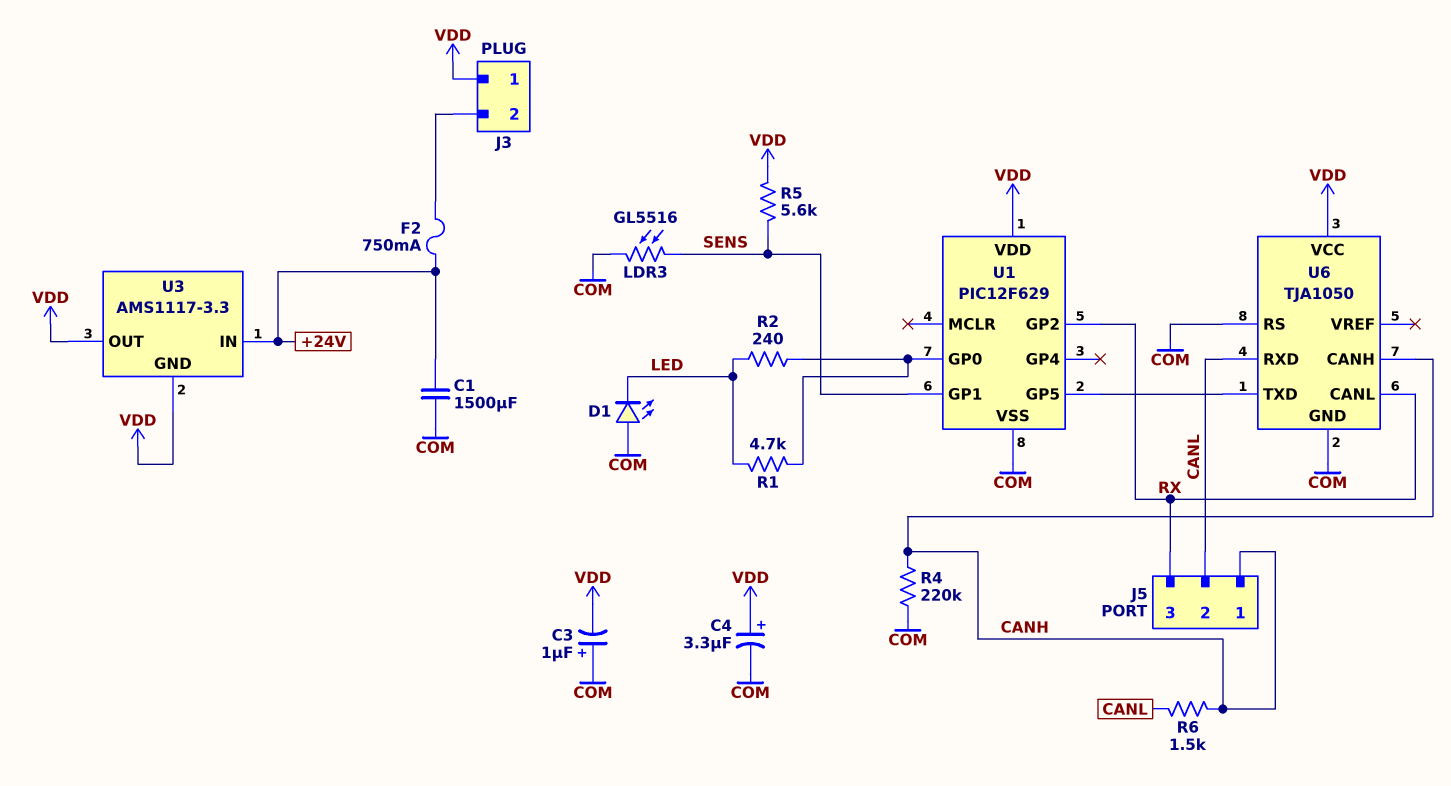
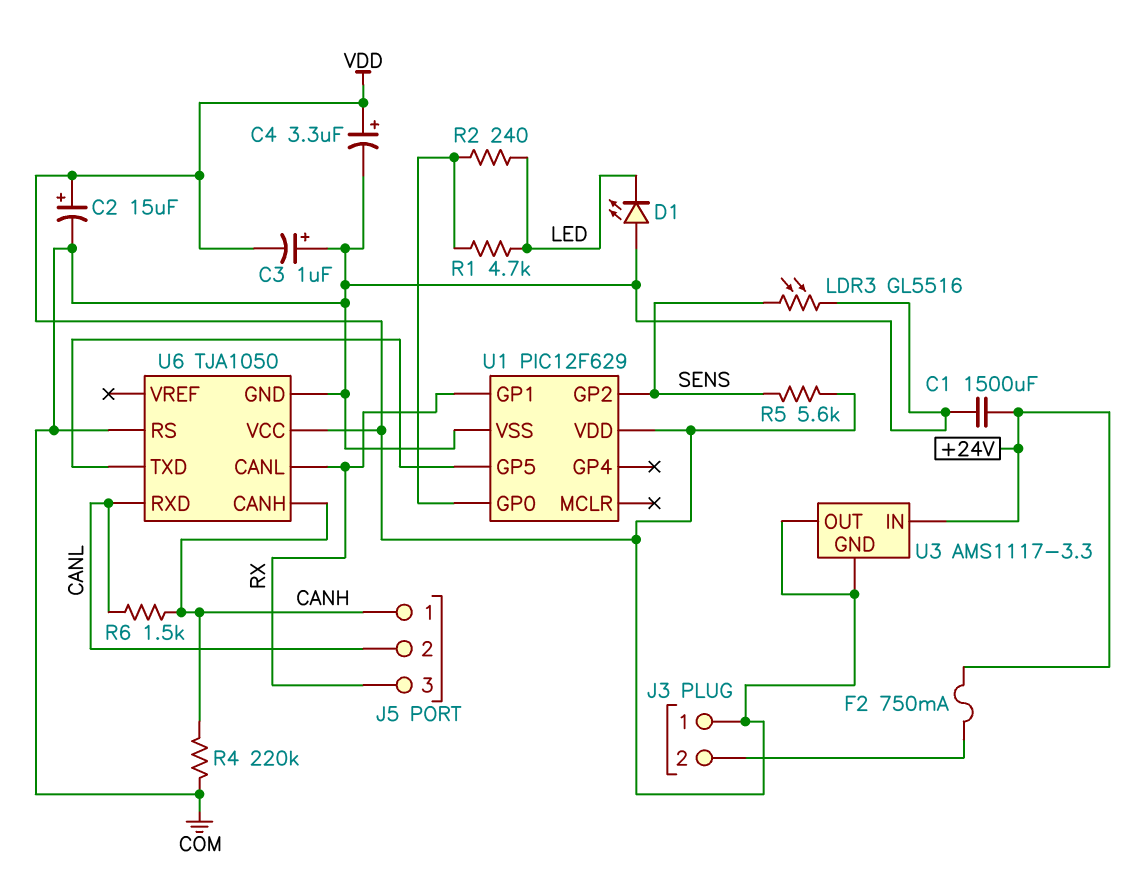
C2: none -> 15uF (plus VDD, minus COM)
U1 pin GP1: SENS -> RX
U1 pin GP2: RX -> SENS

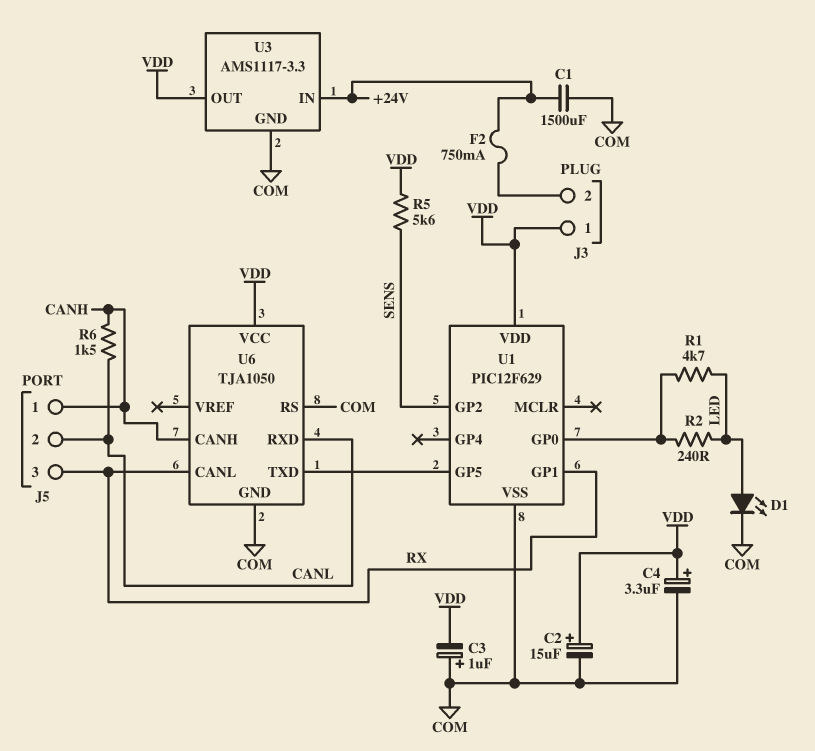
D1: LED (A COM, K LED) -> LED (A LED, K COM)
LDR3: GL5516 (COM, SENS) -> none
R4: 220k (CANH, COM) -> none
U3 pin GND: VDD -> COM

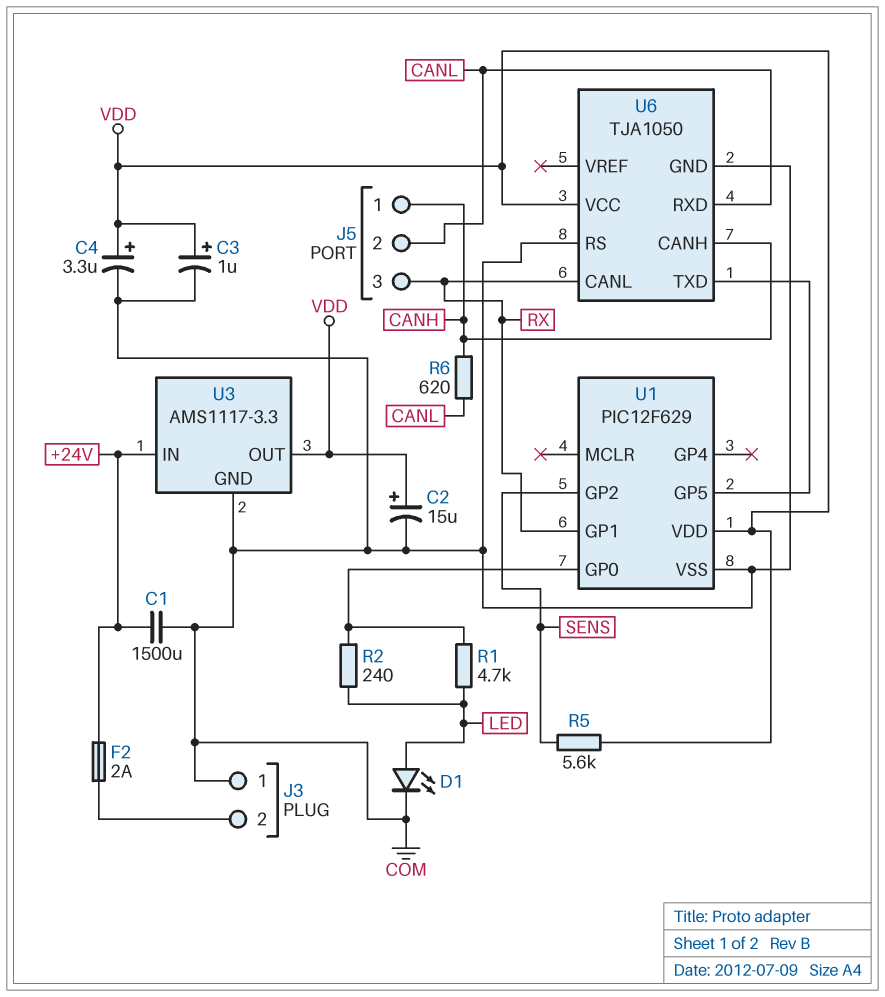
C3: 1uF (plus COM, minus VDD) -> 1uF (plus VDD, minus COM)
F2: 750mA (+24V, J3/2) -> 2A (+24V, J3/2)
J3 pin 1: VDD -> COM
R6: 1.5k (CANH, CANL) -> 620 (CANH, CANL)

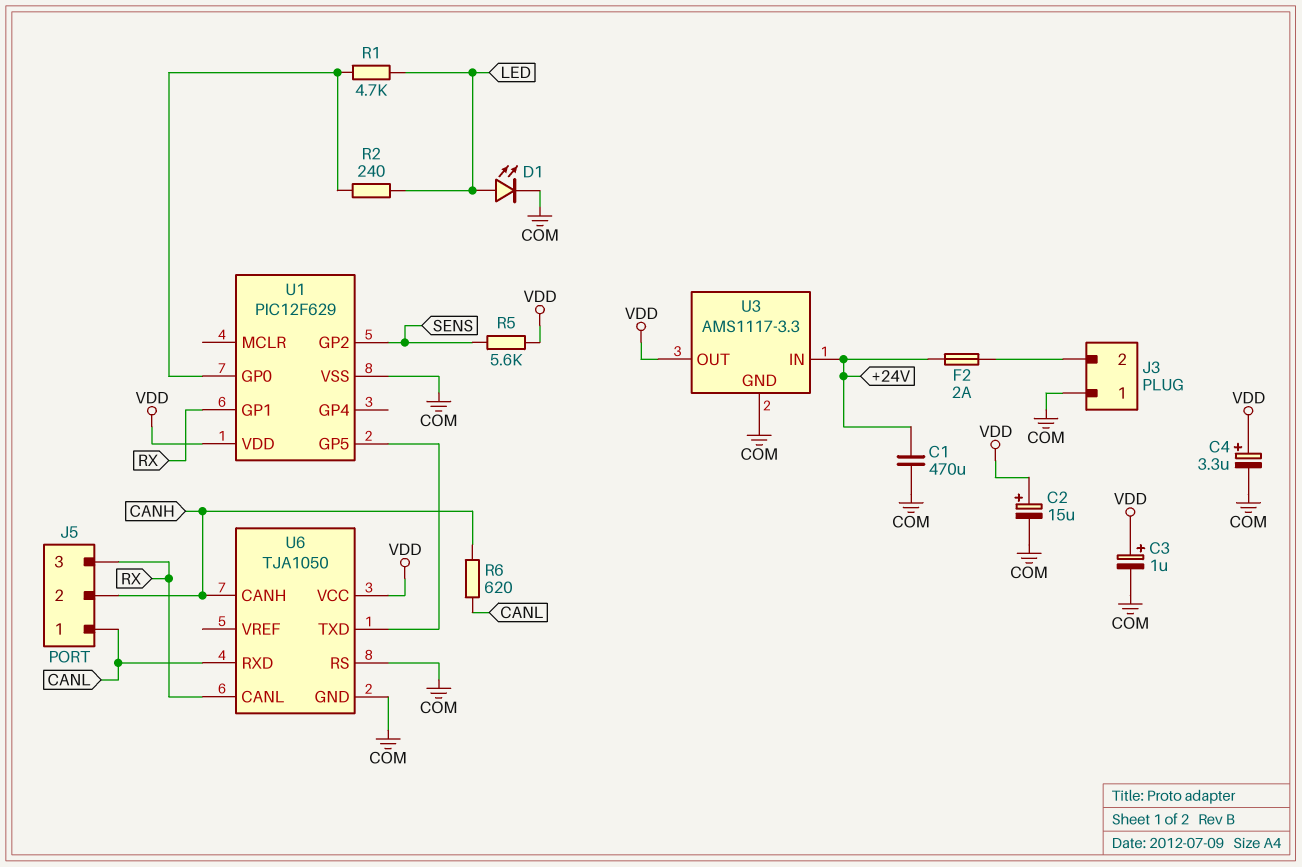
C1: 1500uF (+24V, COM) -> 470uF (+24V, COM)
J5 pin 1: CANH -> CANL
J5 pin 2: CANL -> CANH

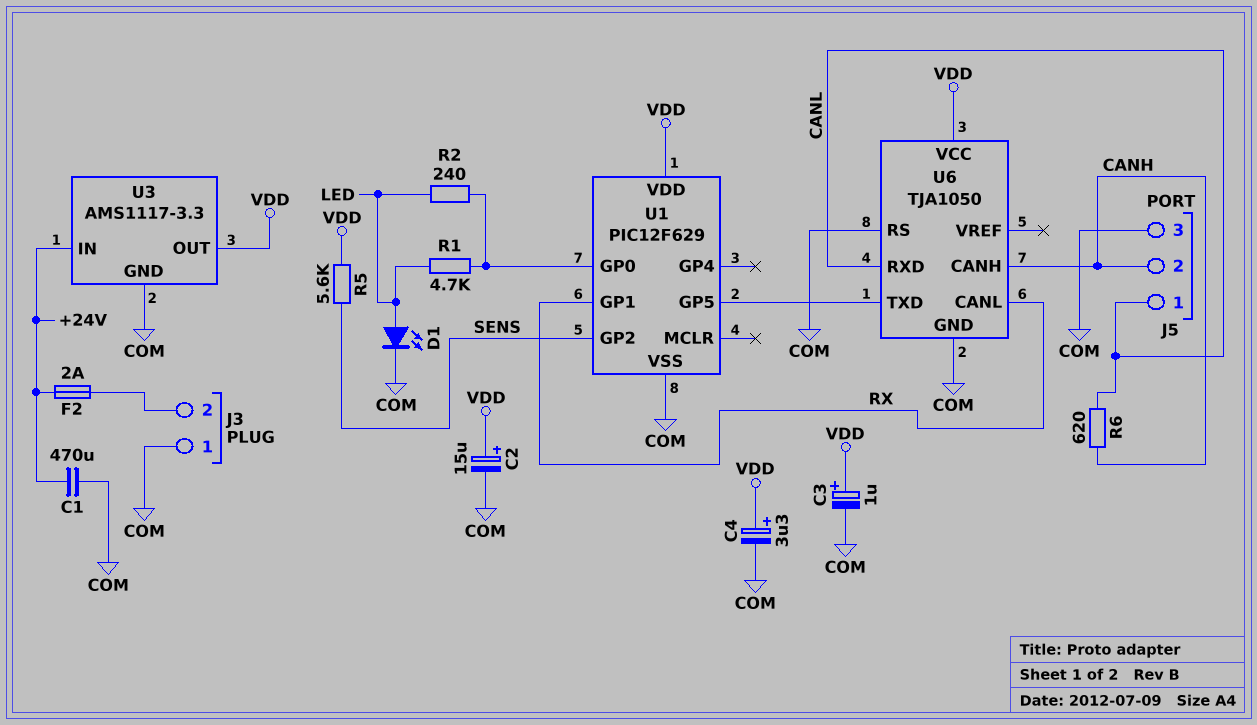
J5 pin 3: RX -> COM

